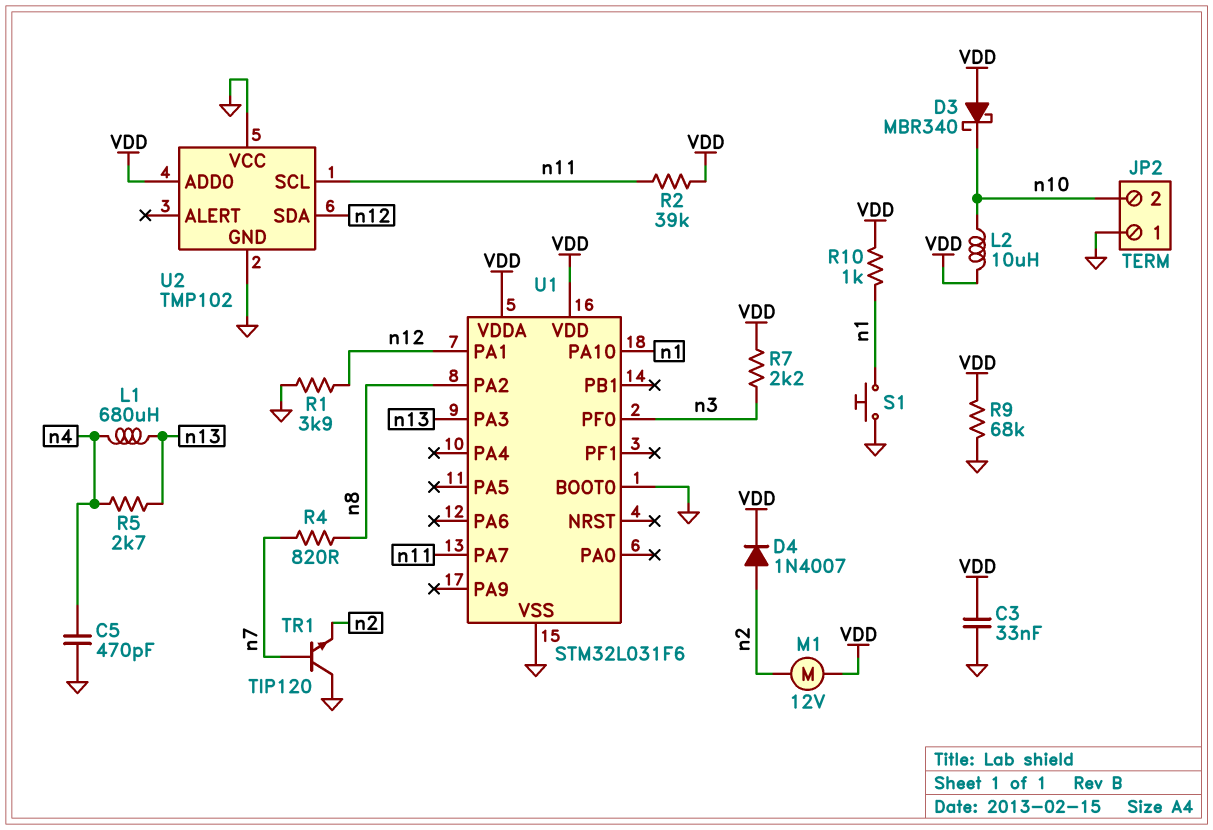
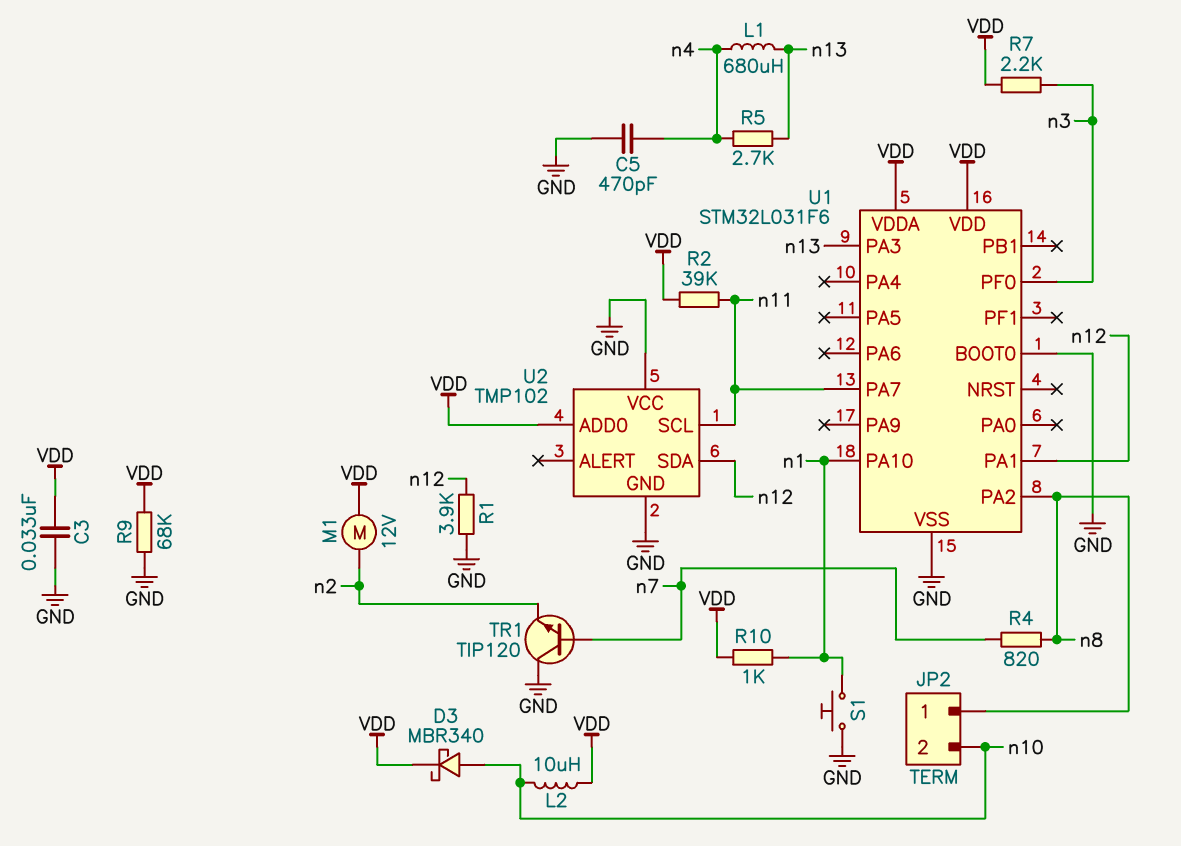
D3: schottky MBR340 (A VDD, K n10) -> schottky MBR340 (A n10, K VDD)
D4: diode 1N4007 (A n2, K VDD) -> none
JP2 pin 1: GND -> n8

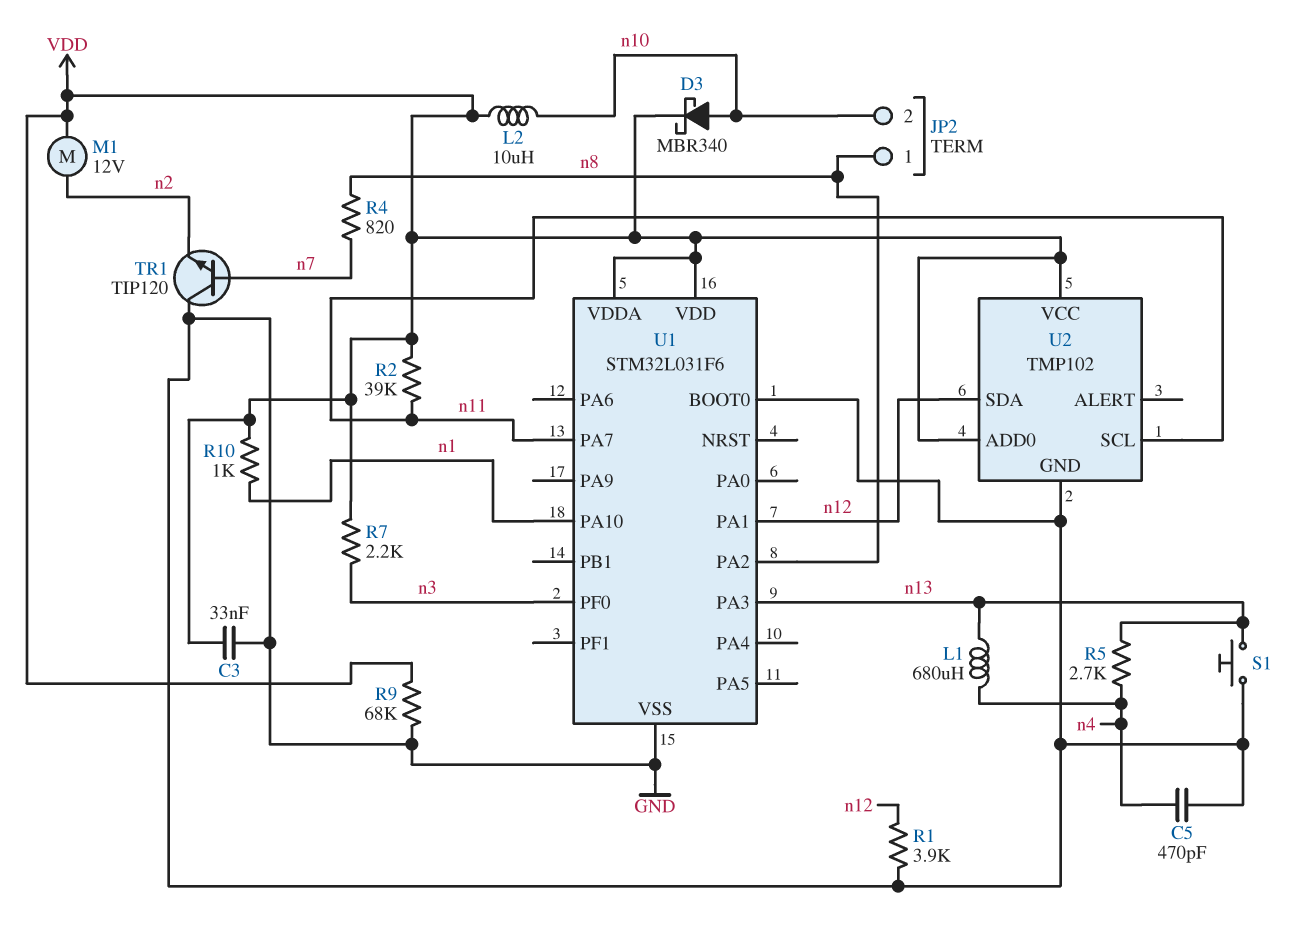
S1: button (GND, n1) -> button (GND, n13)
U2 pin VCC: GND -> VDD

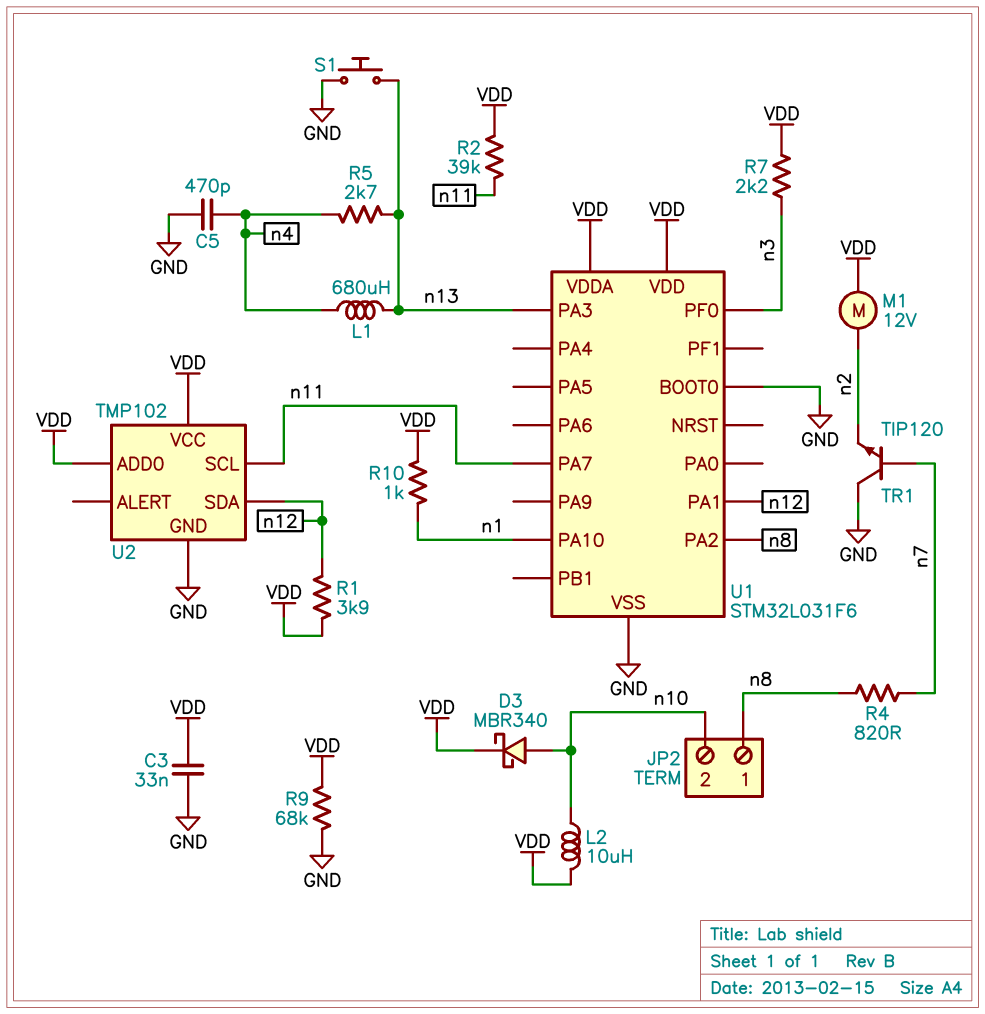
R1: 3.9k (GND, n12) -> 3.9k (VDD, n12)

